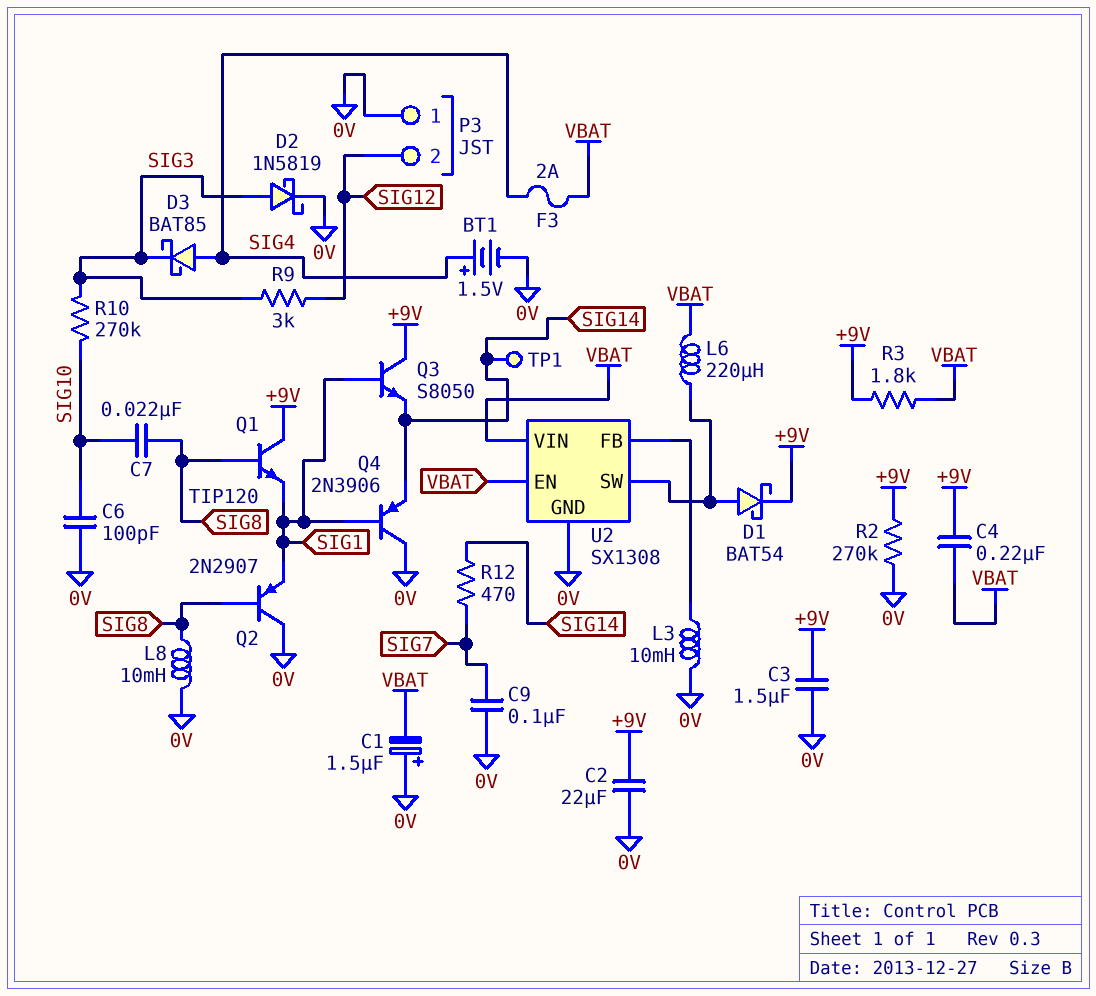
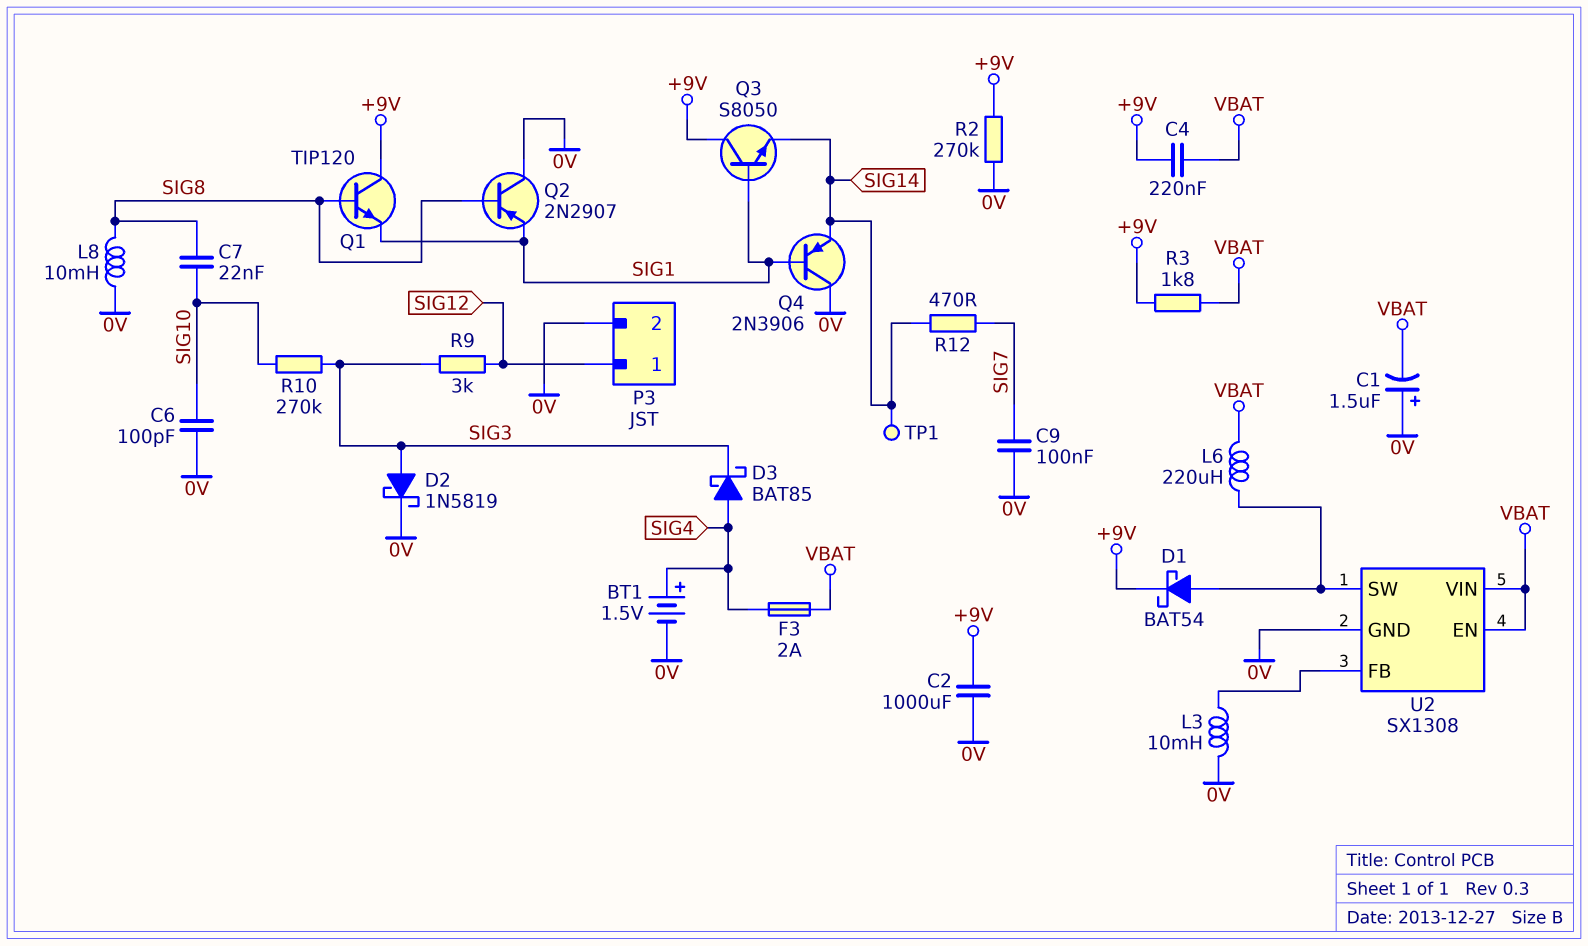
C2: 22uF (+9V, 0V) -> 1000uF (+9V, 0V)
C3: 1.5uF (+9V, 0V) -> none
P3 pin 1: 0V -> SIG12
P3 pin 2: SIG12 -> 0V

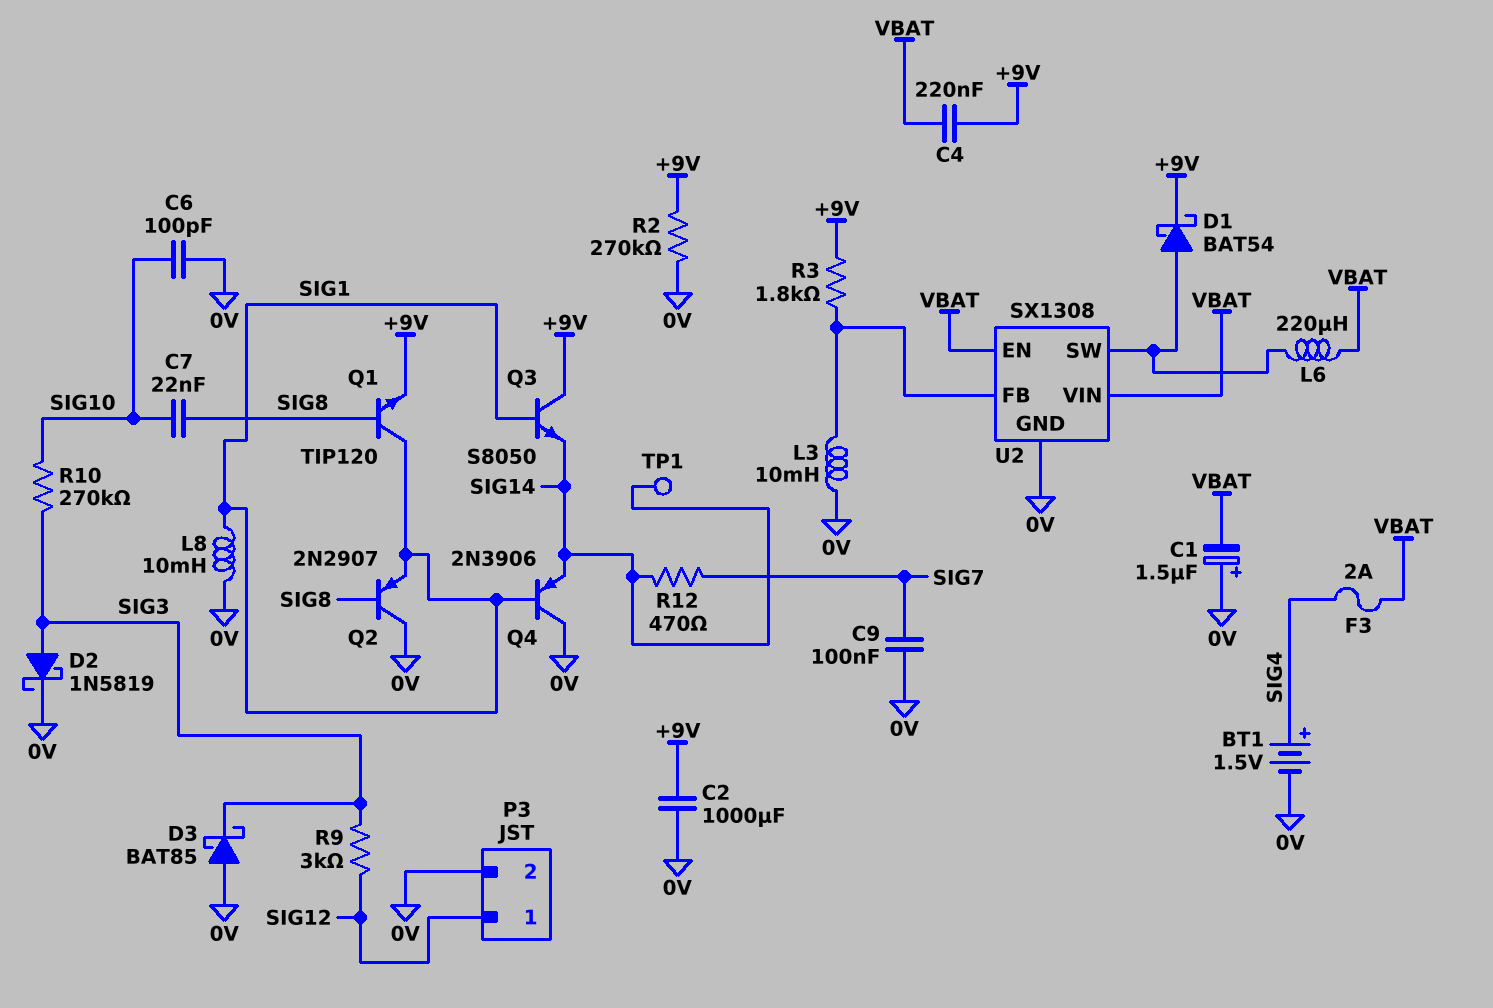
D3: schottky BAT85 (A SIG4, K SIG3) -> schottky BAT85 (A 0V, K SIG3)
L8: 10mH (0V, SIG8) -> 10mH (0V, SIG1)
Q1: NPN TIP120 (B SIG8, C +9V, E SIG1) -> NPN TIP120 (B SIG8, C SIG1, E +9V)
R3: 1.8k (+9V, VBAT) -> 1.8k (+9V, U2/FB)

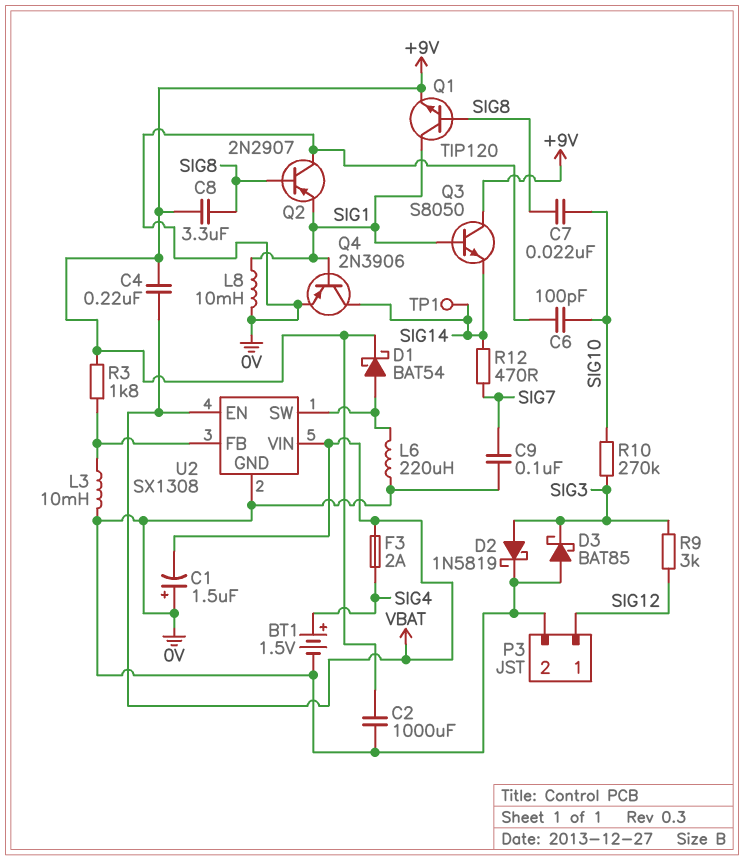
C8: none -> 3.3uF (+9V, SIG8)
L6: 220uH (U2/SW, VBAT) -> 220uH (0V, U2/SW)
Q4: PNP 2N3906 (B SIG1, C 0V, E SIG14) -> PNP 2N3906 (B SIG1, C SIG14, E 0V)
R2: 270k (+9V, 0V) -> none

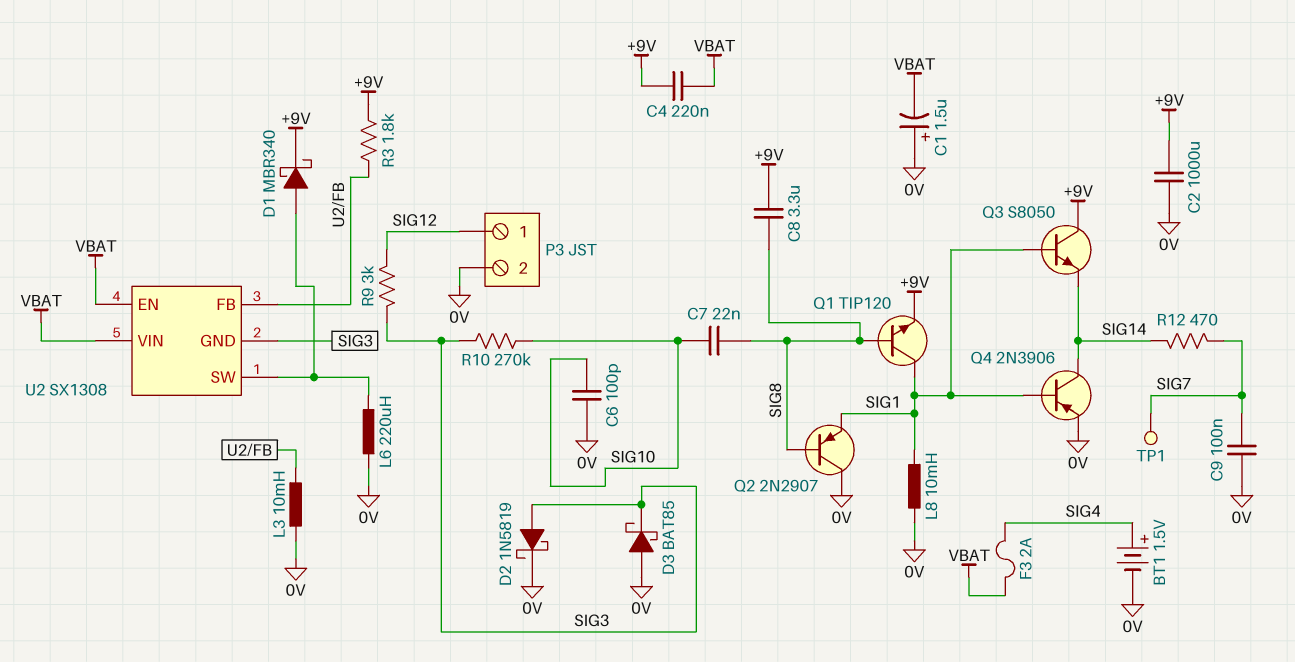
D1: schottky BAT54 (A U2/SW, K +9V) -> schottky MBR340 (A U2/SW, K +9V)
TP1: test point (SIG14) -> test point (SIG7)
U2 pin GND: 0V -> SIG3

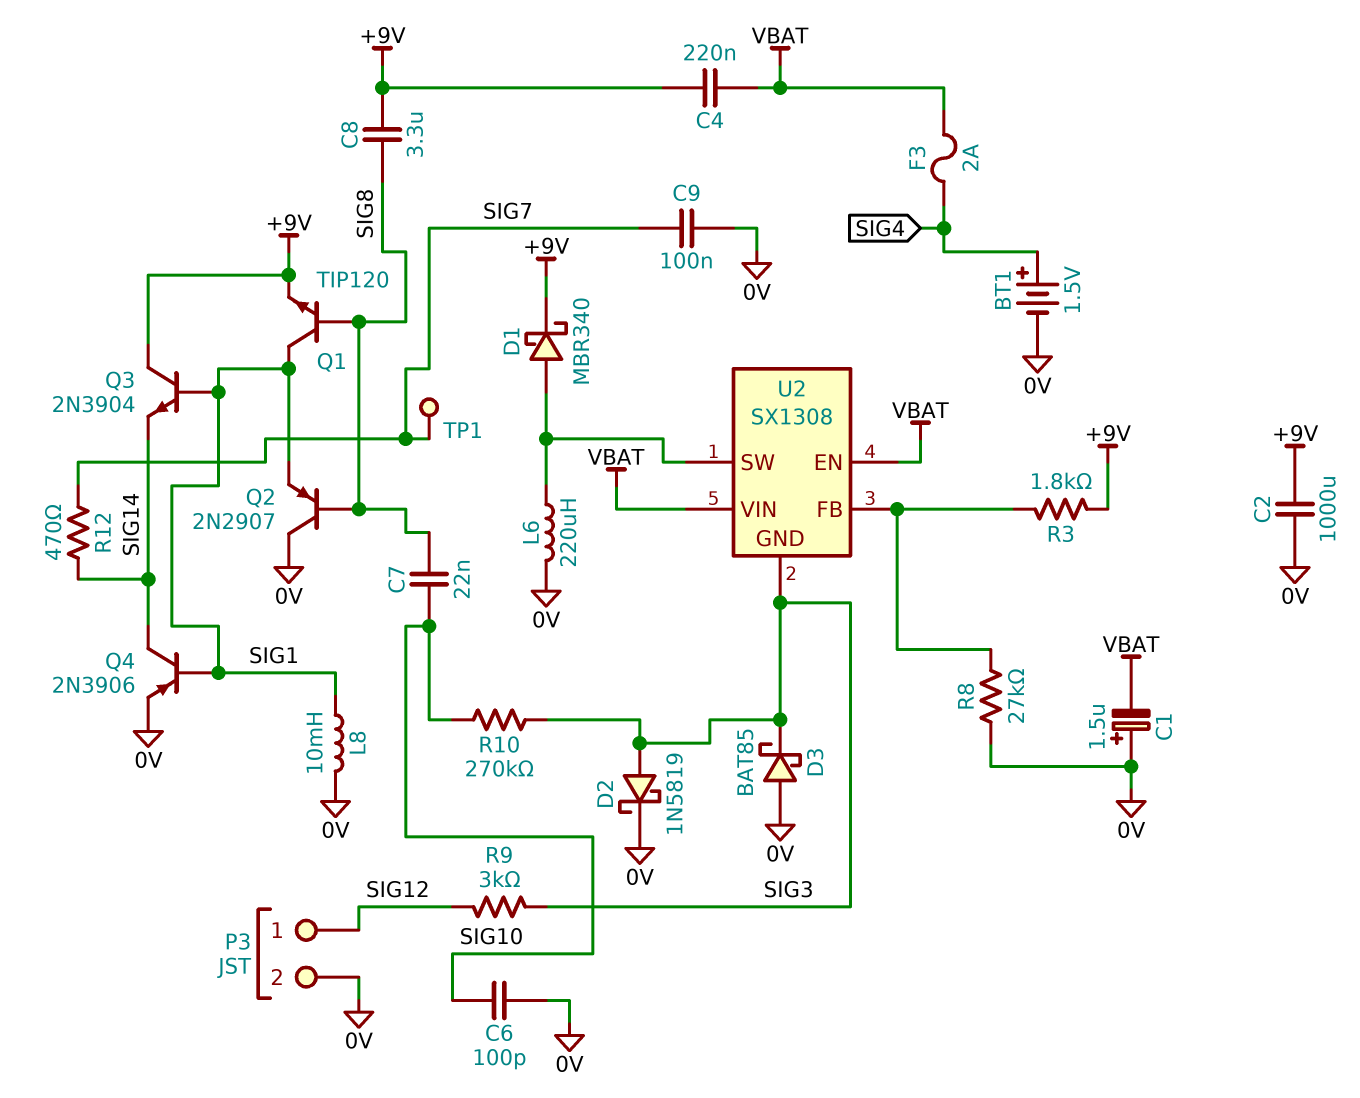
L3: 10mH (0V, U2/FB) -> none
Q3: NPN S8050 (B SIG1, C +9V, E SIG14) -> NPN 2N3904 (B SIG1, C +9V, E SIG14)
R8: none -> 27k (0V, U2/FB)

